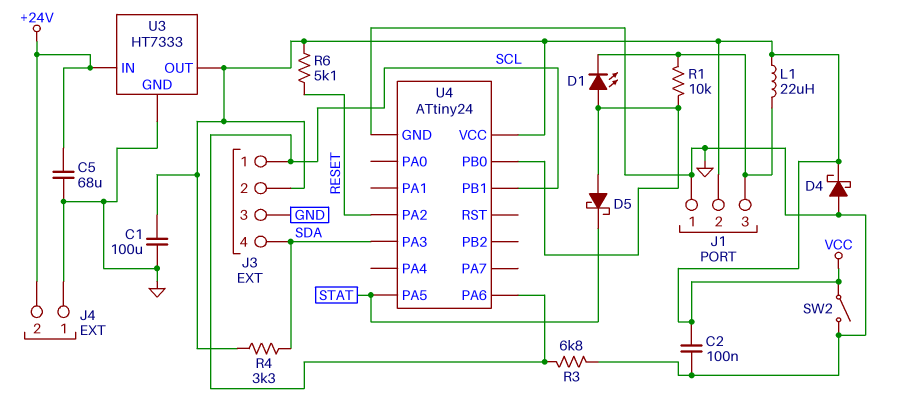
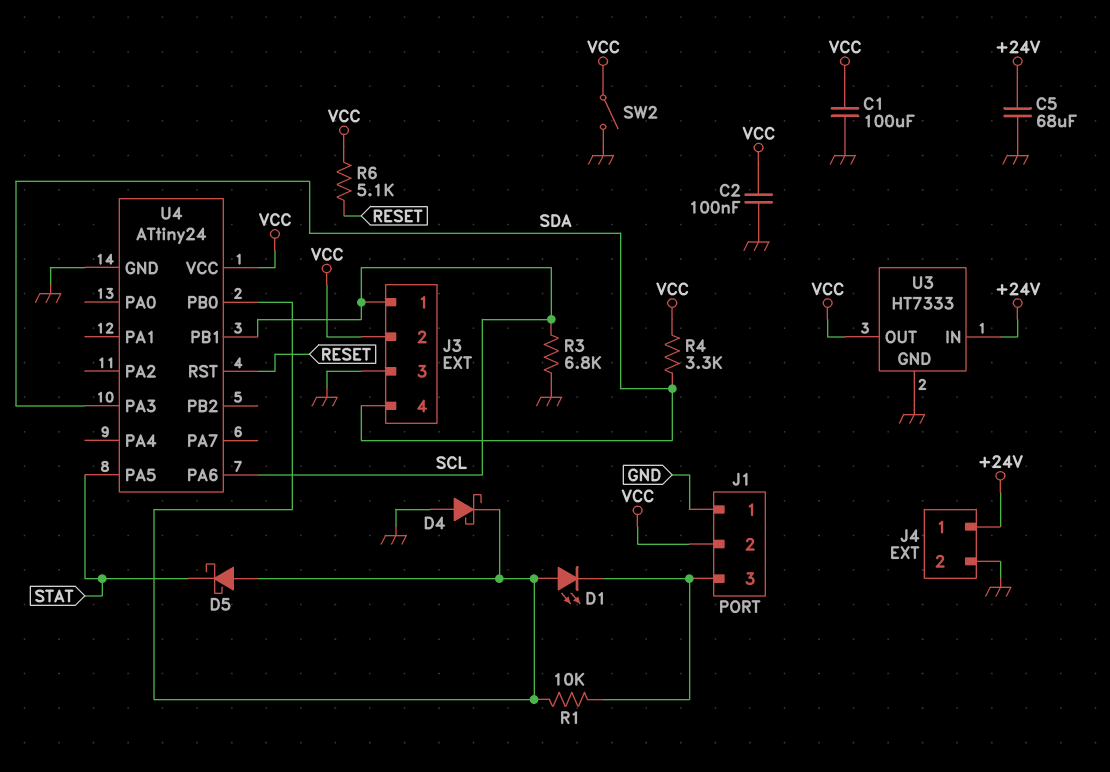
D4: schottky (A GND, K VCC) -> schottky (A GND, K U4/PB0)
J4 pin 1: GND -> +24V
J4 pin 2: +24V -> GND
L1: 22uH (J1/3, VCC) -> none
U4 pin PA2: RESET -> none
U4 pin RST: none -> RESET

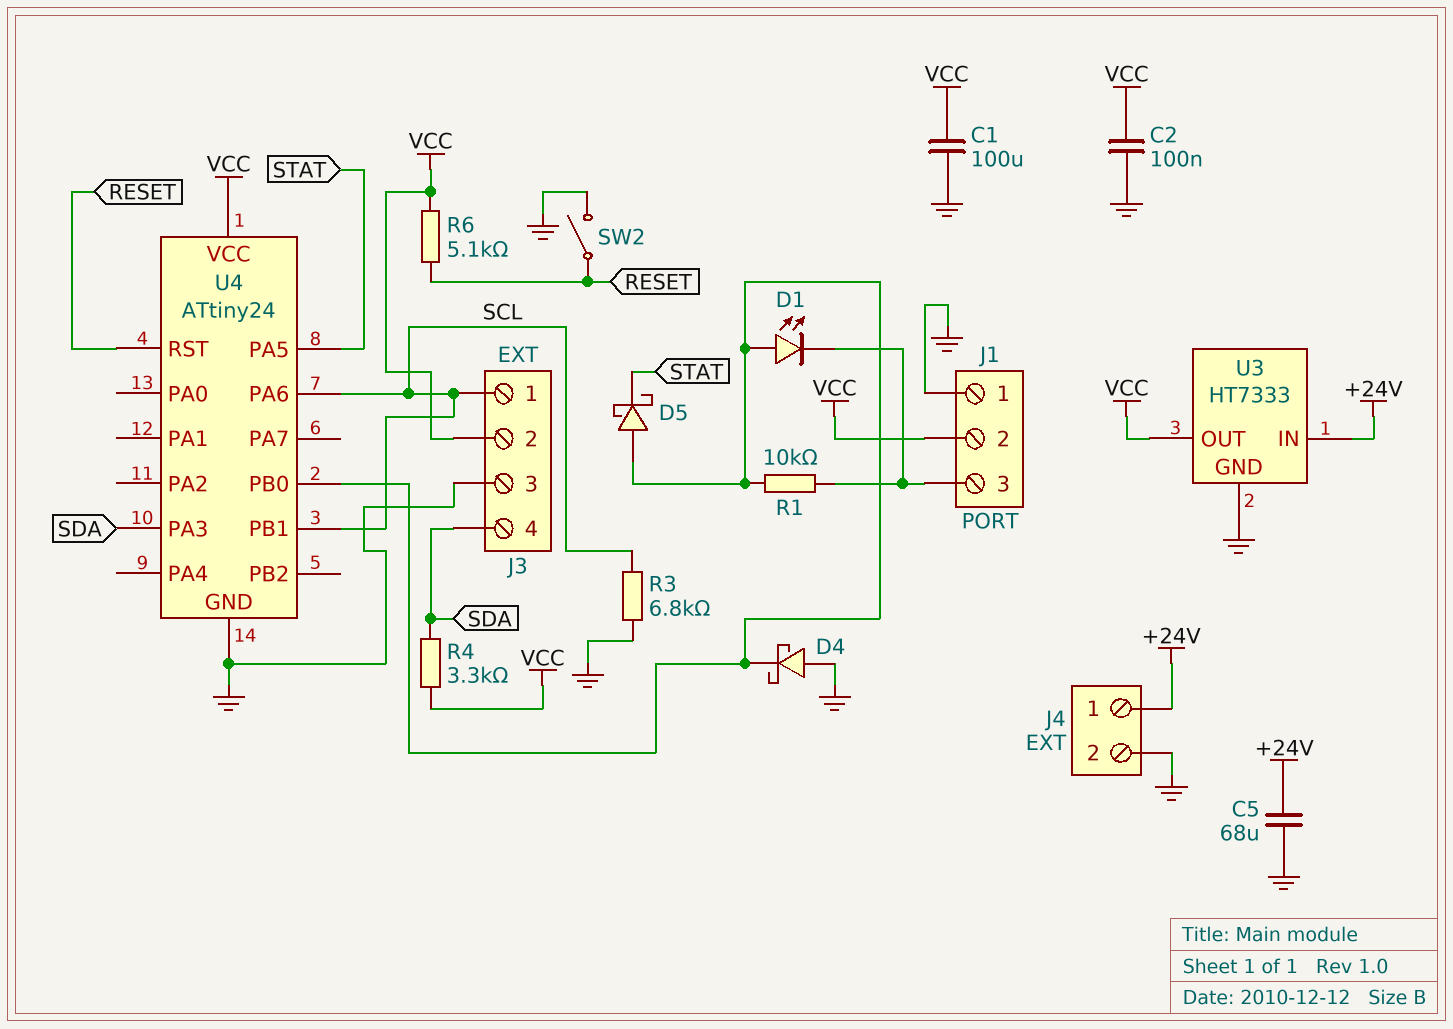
SW2: switch (GND, VCC) -> switch (GND, RESET)

